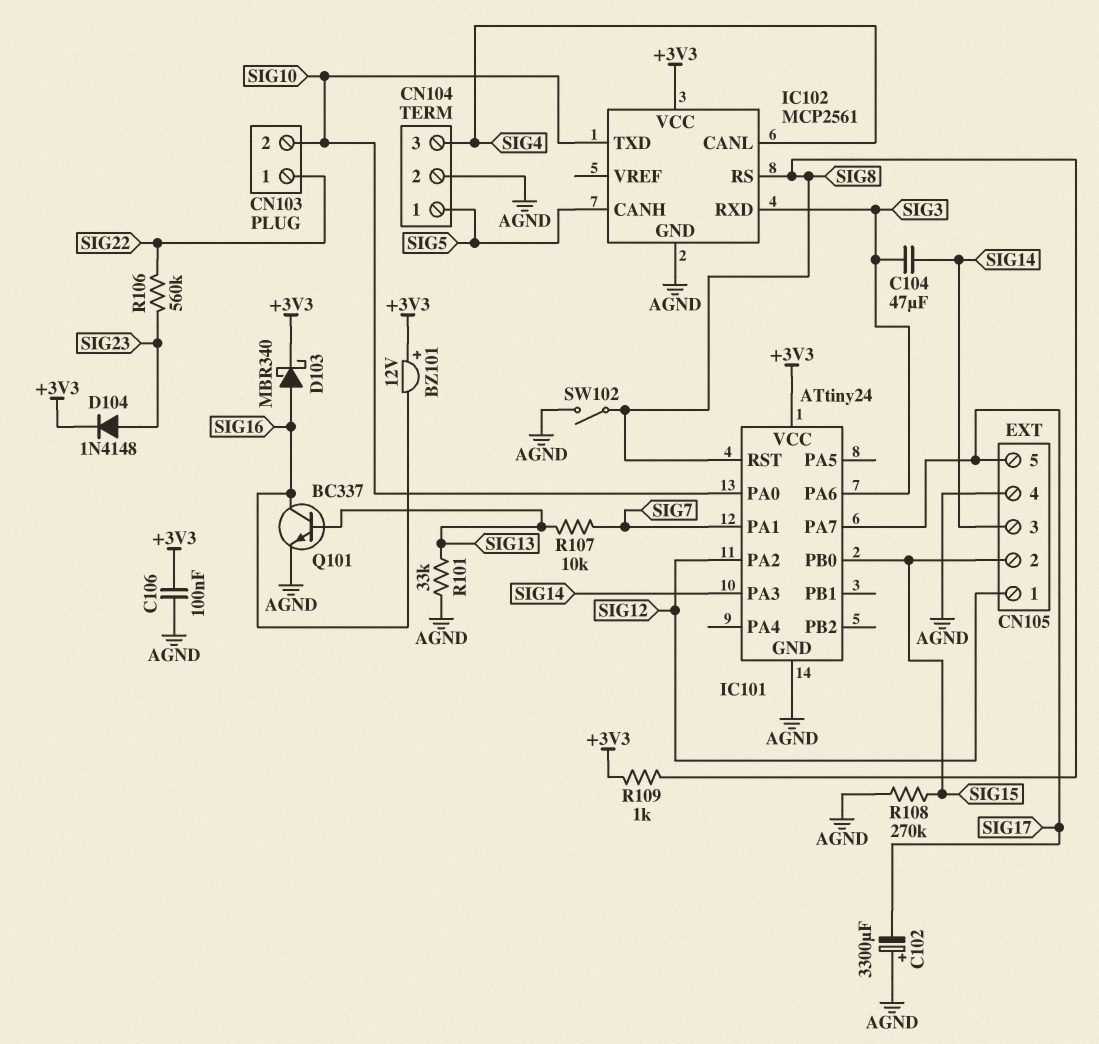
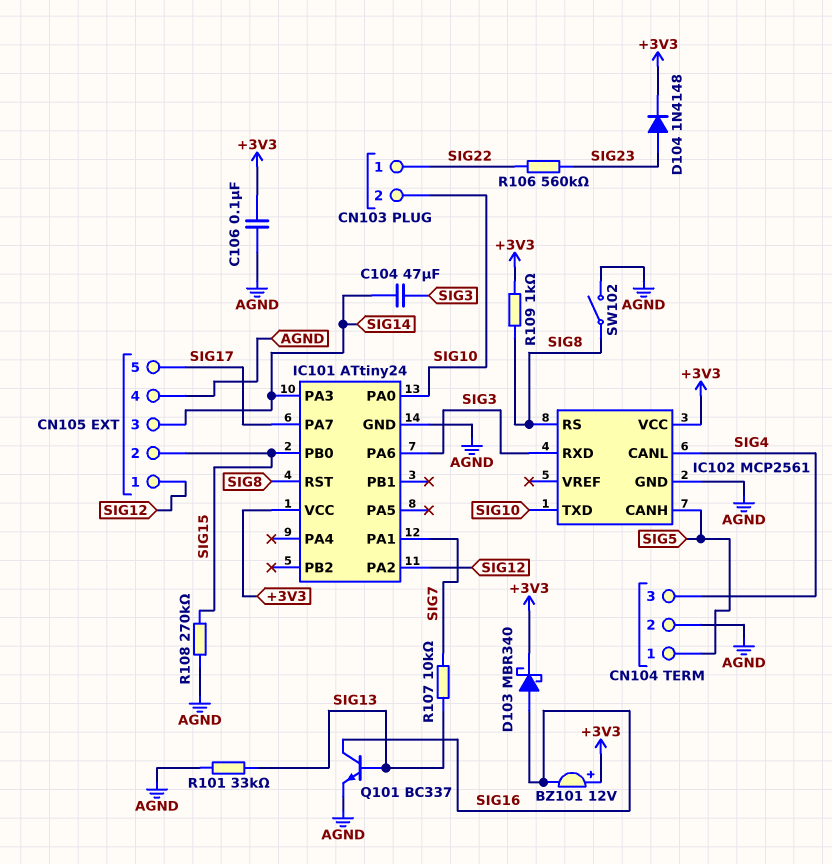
C102: 3300uF (plus AGND, minus SIG17) -> none

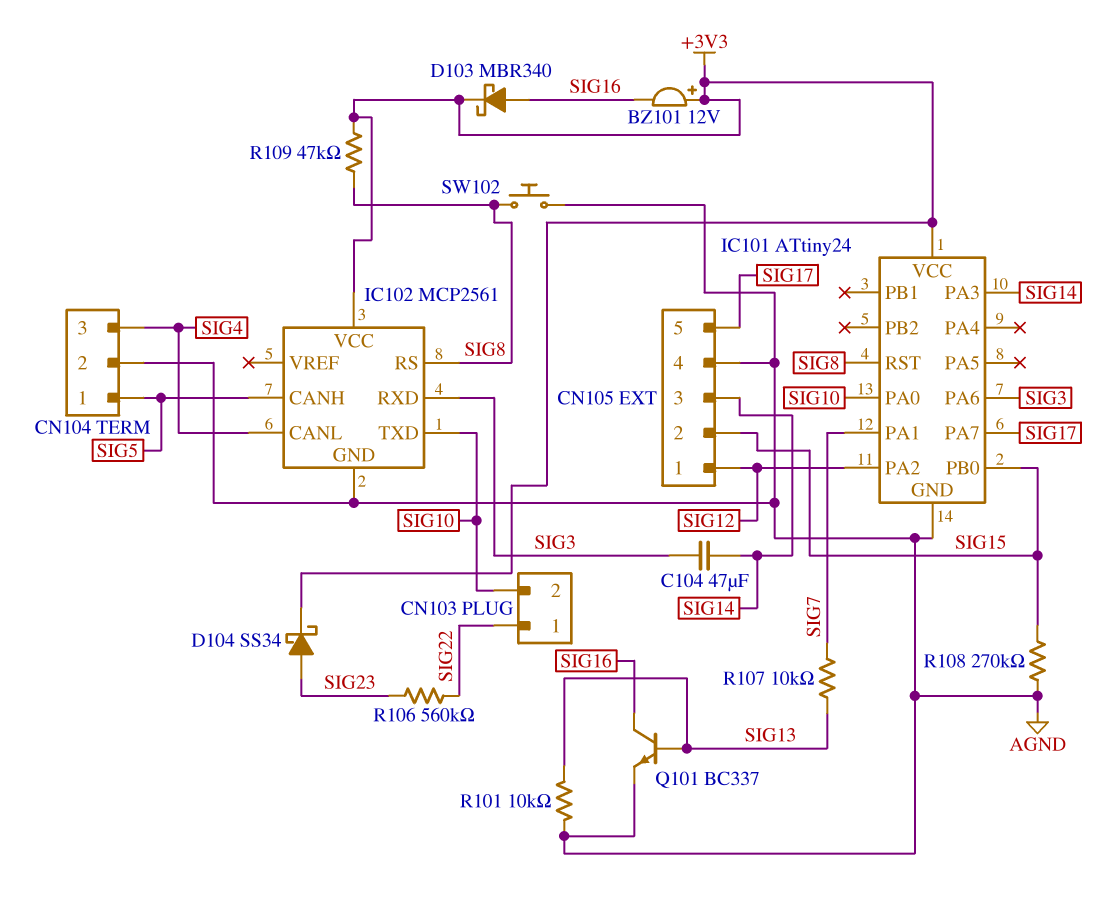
C106: 100nF (+3V3, AGND) -> none
D104: diode 1N4148 (A SIG23, K +3V3) -> schottky SS34 (A SIG23, K +3V3)
R101: 33k (AGND, SIG13) -> 10k (AGND, SIG13)
R109: 1k (+3V3, SIG8) -> 47k (+3V3, SIG8)
SW102: switch (AGND, SIG8) -> button (AGND, SIG8)

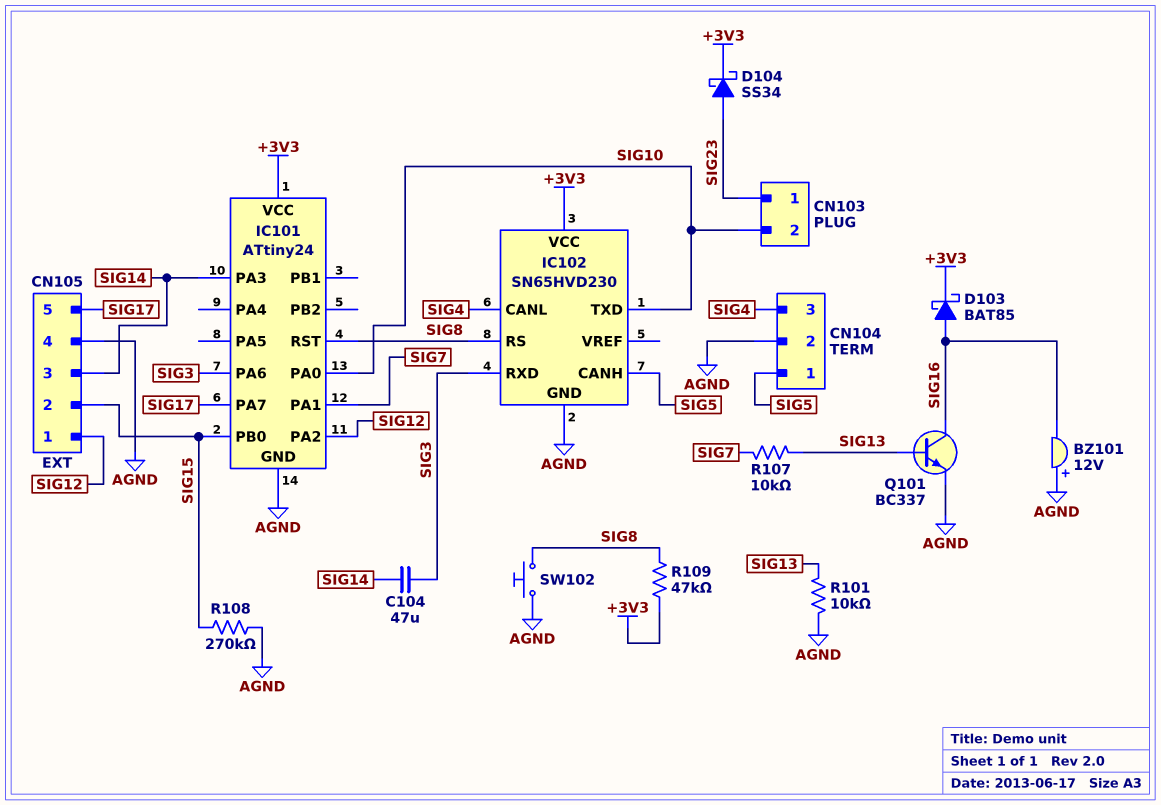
BZ101: buzzer 12V (plus +3V3, minus SIG16) -> buzzer 12V (plus AGND, minus SIG16)
CN103 pin 1: SIG22 -> SIG23
D103: schottky MBR340 (A SIG16, K +3V3) -> schottky BAT85 (A SIG16, K +3V3)
IC102: MCP2561 -> SN65HVD230
R106: 560k (SIG22, SIG23) -> none

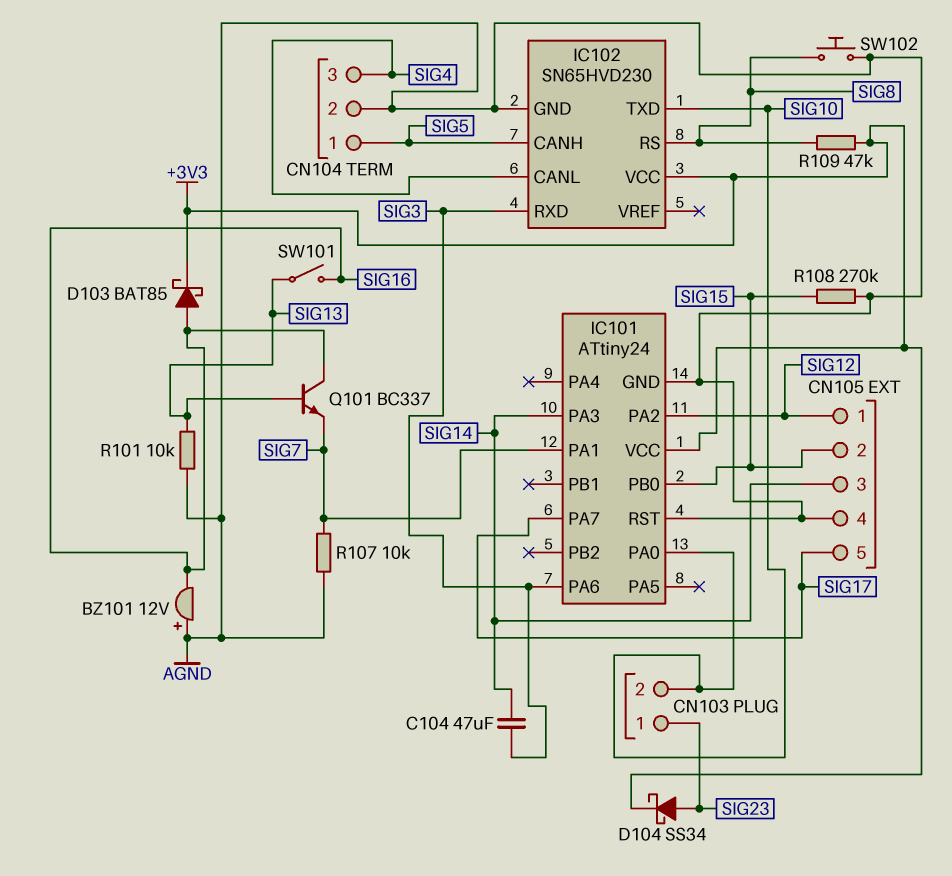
IC101 pin RST: SIG8 -> AGND
Q101: NPN BC337 (B SIG13, C SIG16, E AGND) -> NPN BC337 (B SIG13, C SIG16, E SIG7)
R107: 10k (SIG7, SIG13) -> 10k (AGND, SIG7)
SW101: none -> switch (SIG13, SIG16)

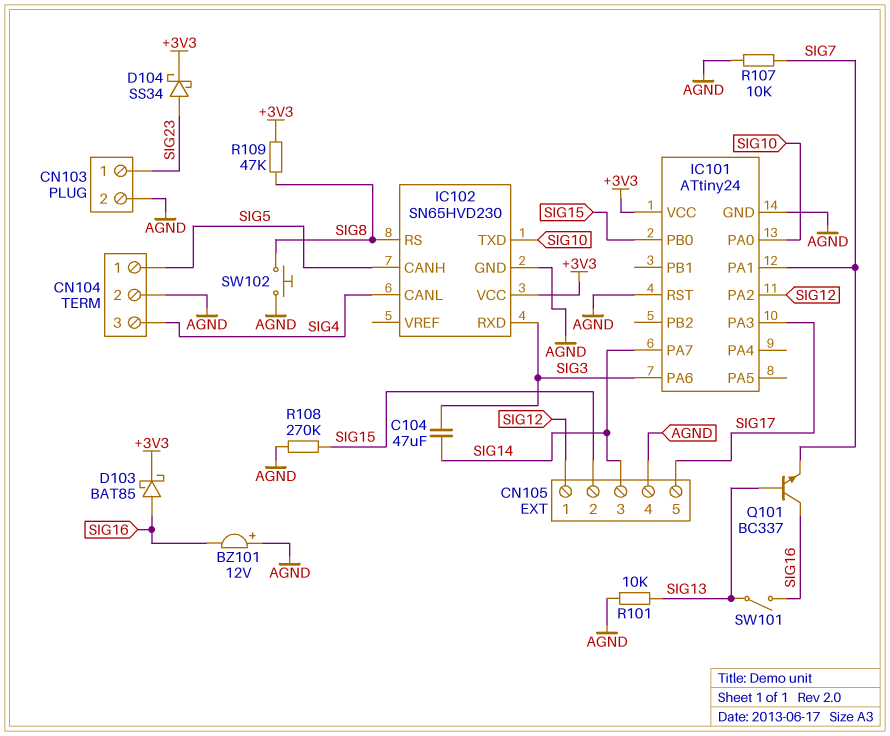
CN103 pin 2: SIG10 -> AGND
IC101 pin PA3: SIG14 -> SIG17
IC101 pin PA7: SIG17 -> SIG14

